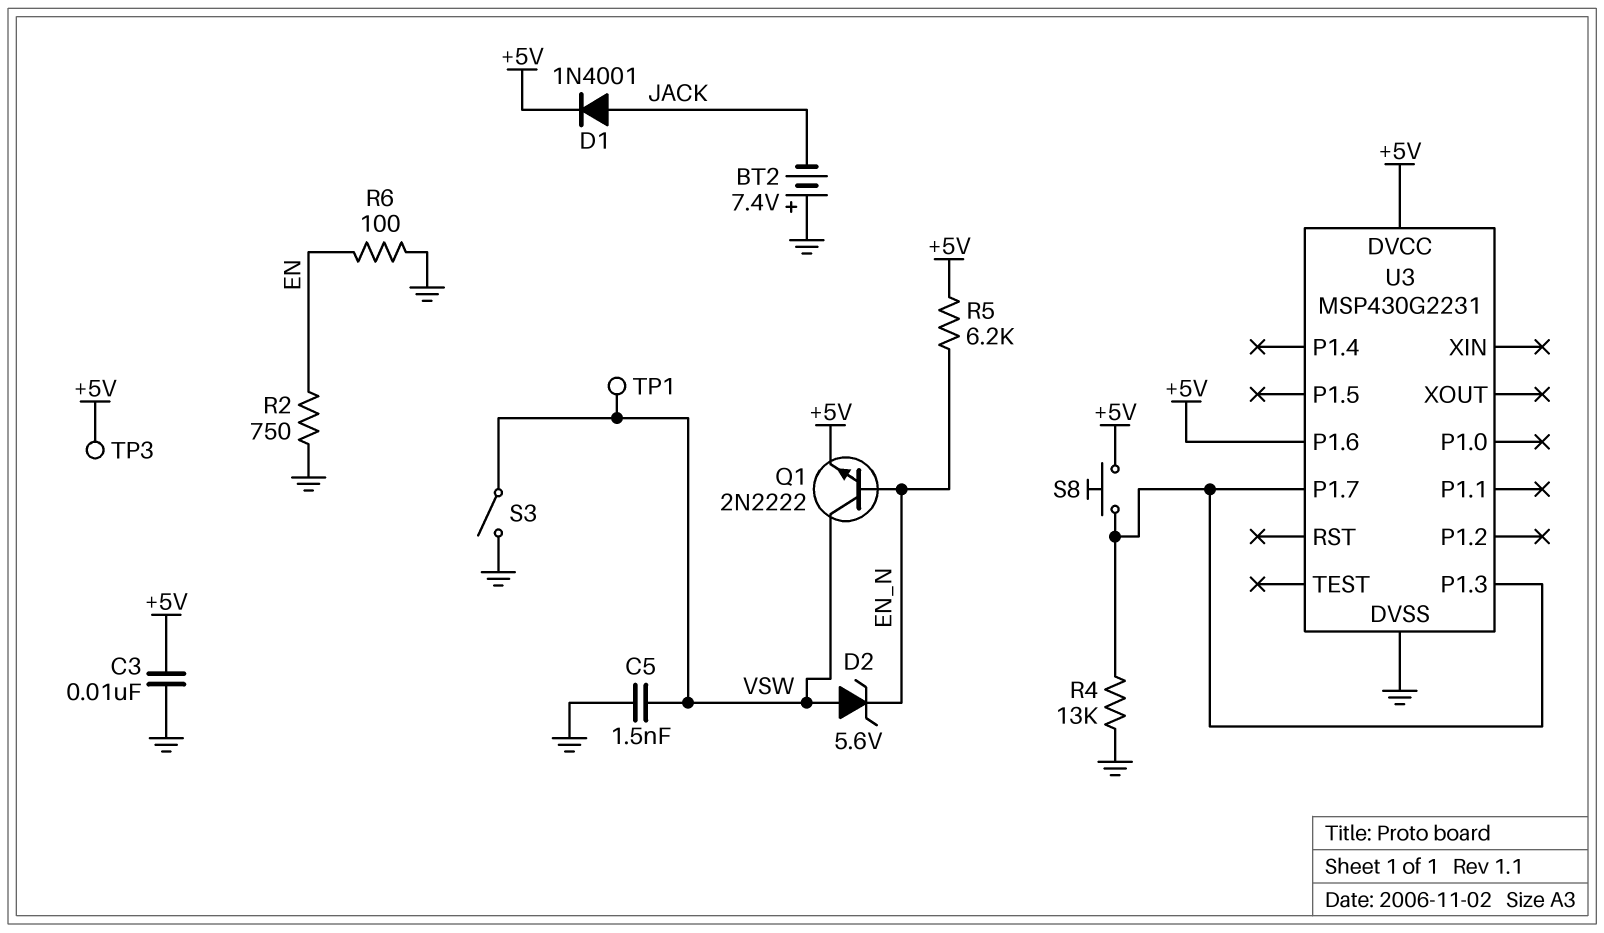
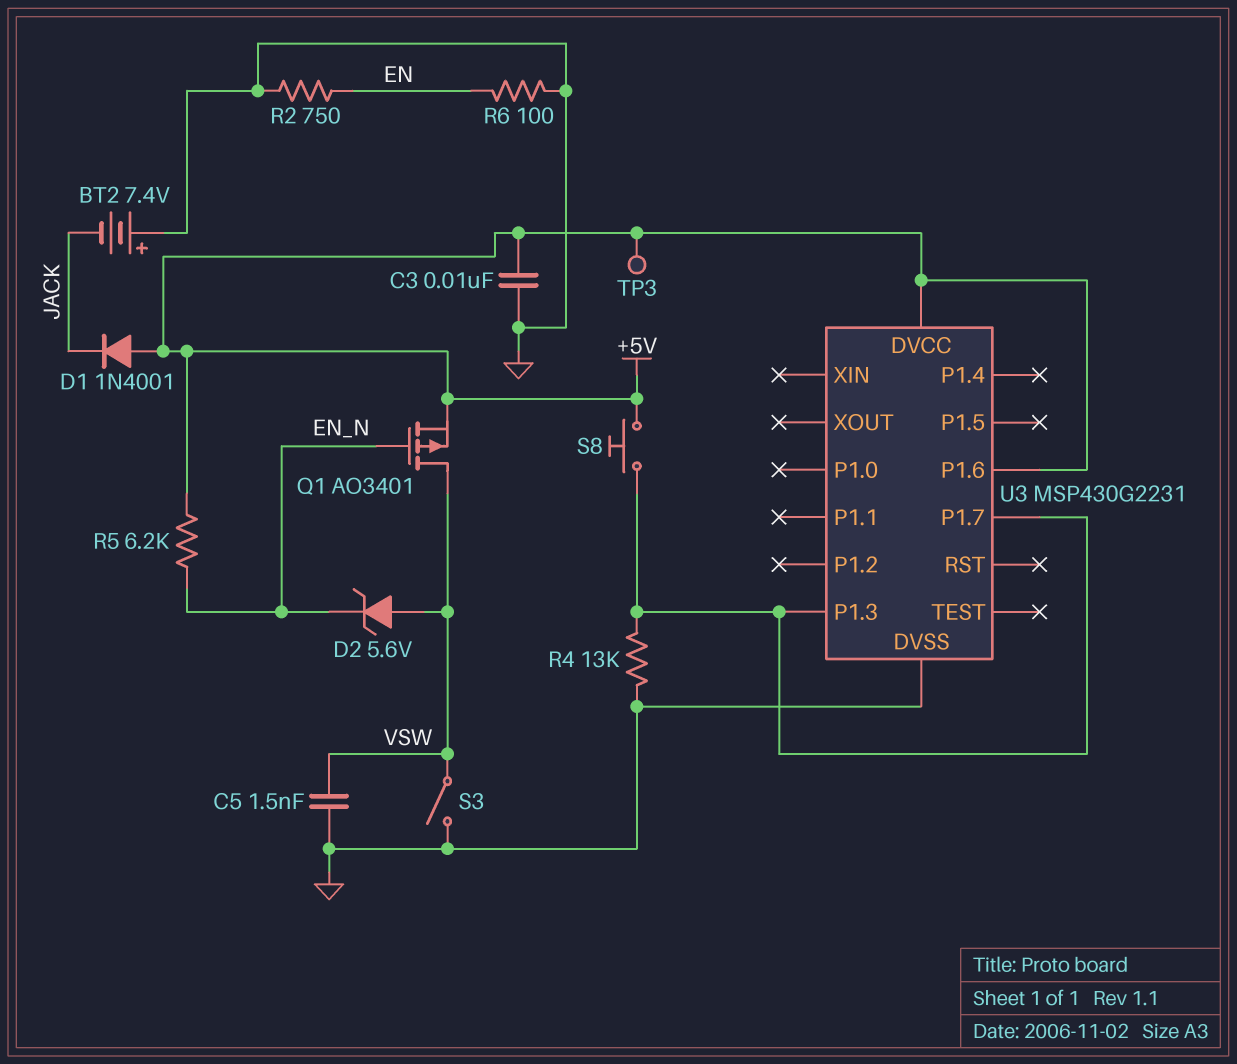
D1: diode 1N4001 (A JACK, K +5V) -> diode 1N4001 (A +5V, K JACK)
Q1: NPN 2N2222 (B EN_N, C VSW, E +5V) -> PMOS AO3401 (G EN_N, D VSW, S +5V)
TP1: test point (VSW) -> none

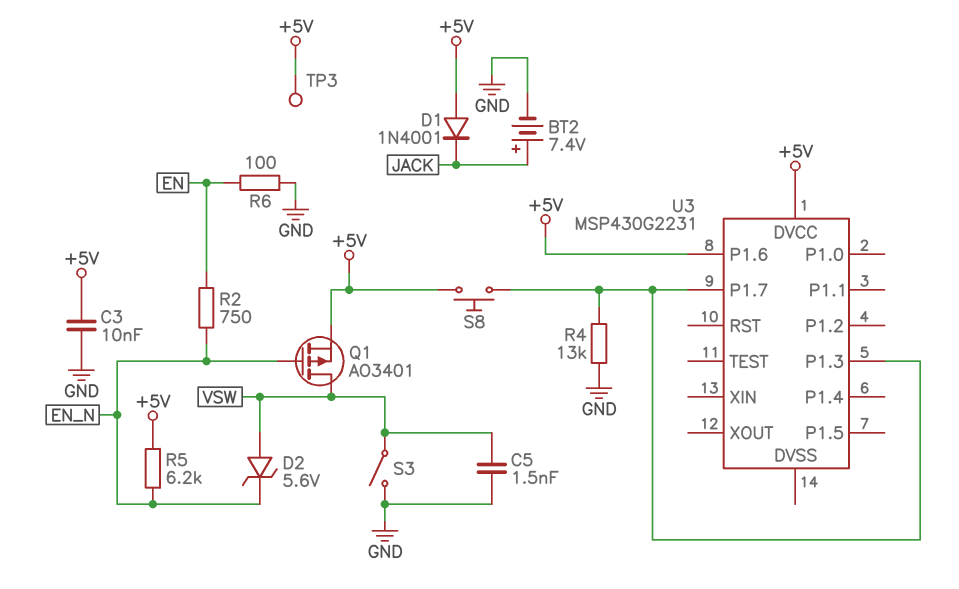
BT2: 7.4V (plus GND, minus JACK) -> 7.4V (plus JACK, minus GND)
R2: 750 (EN, GND) -> 750 (EN, EN_N)
U3 pin DVSS: GND -> none

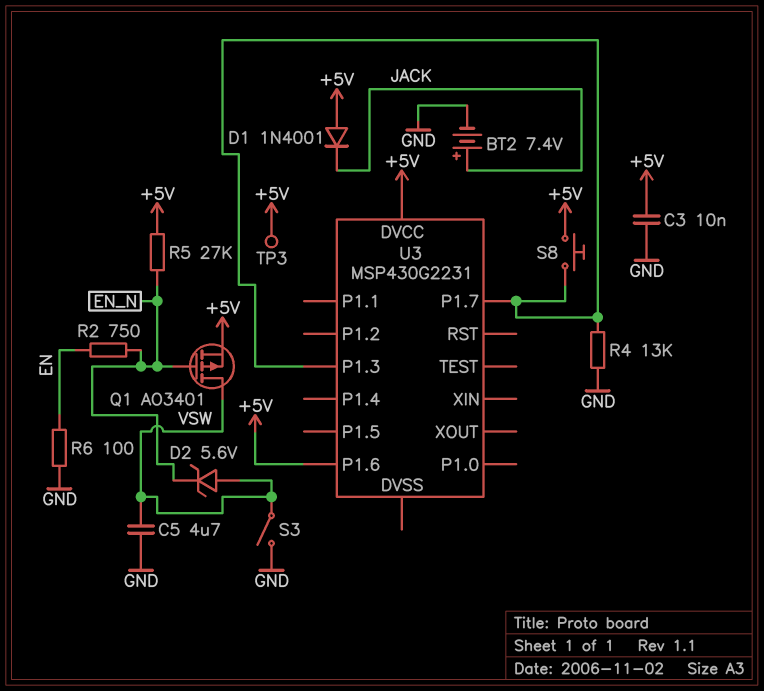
C5: 1.5nF (GND, VSW) -> 4.7uF (GND, VSW)
R5: 6.2k (+5V, EN_N) -> 27k (+5V, EN_N)

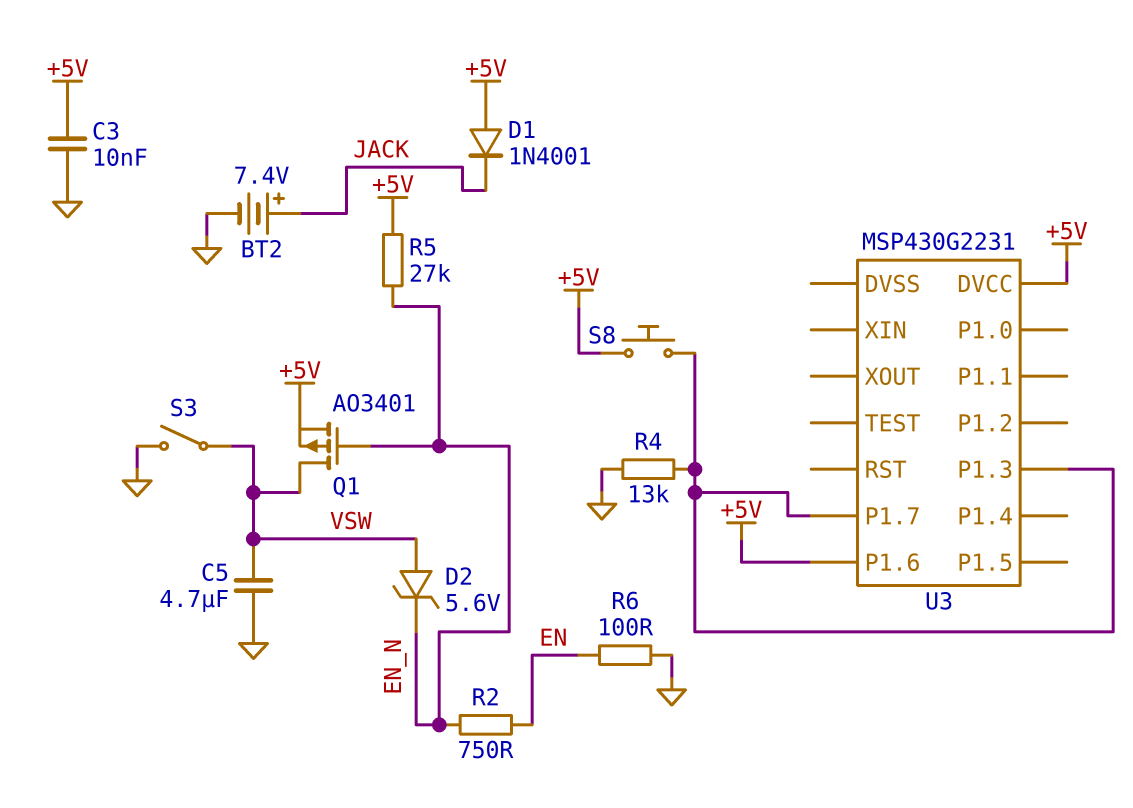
TP3: test point (+5V) -> none

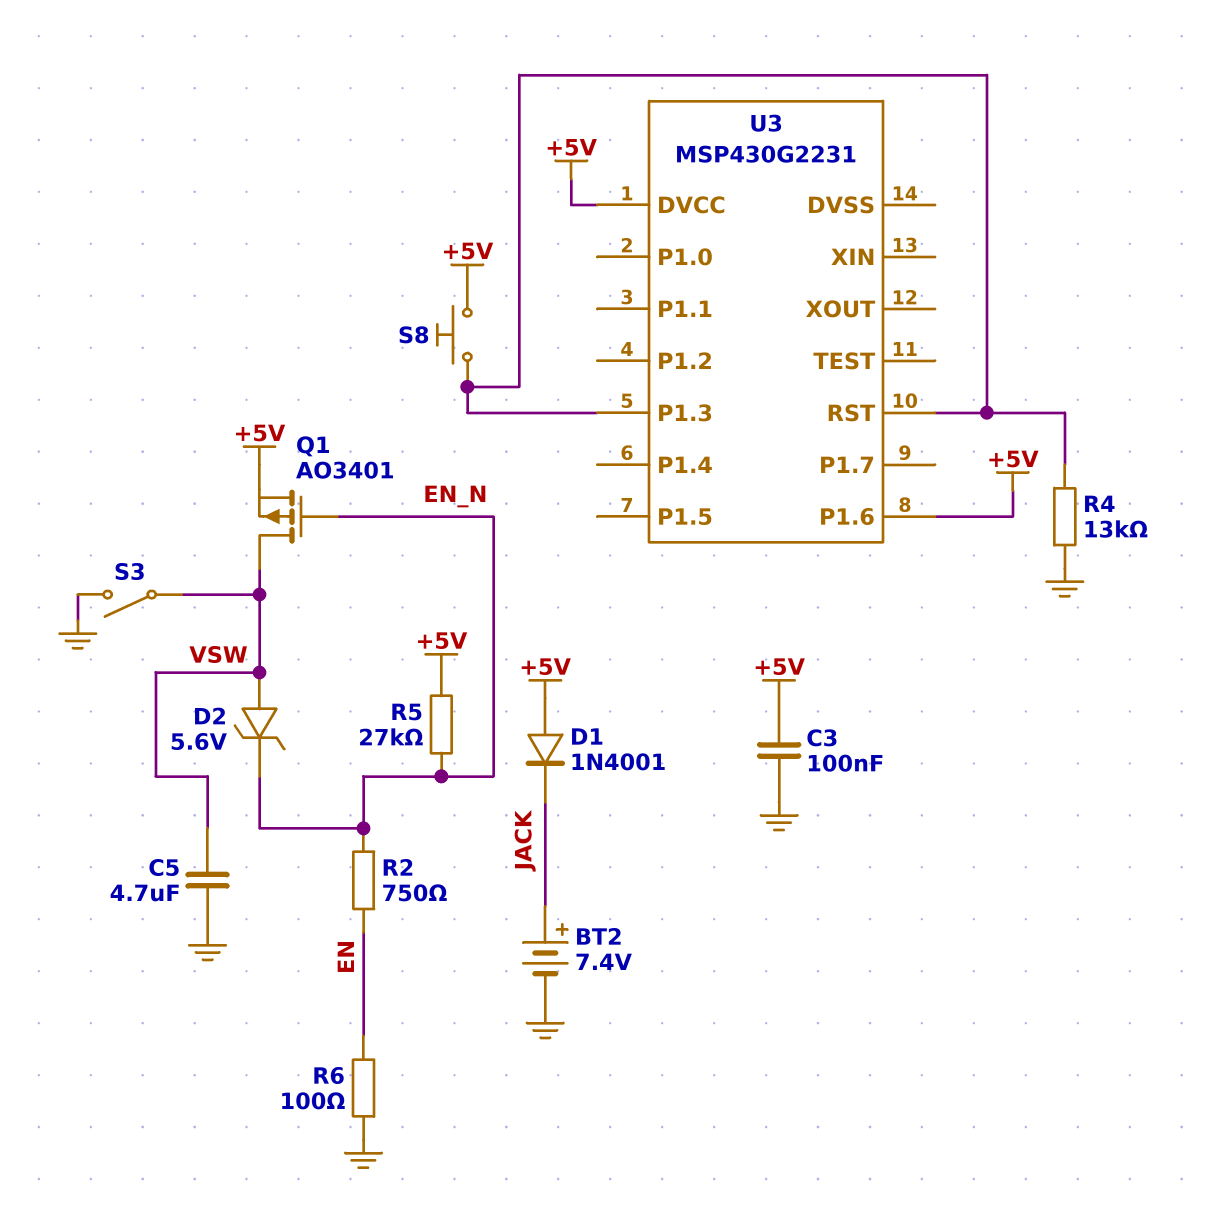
C3: 10nF (+5V, GND) -> 100nF (+5V, GND)
U3 pin P1.7: U3/P1.3 -> none
U3 pin RST: none -> U3/P1.3

